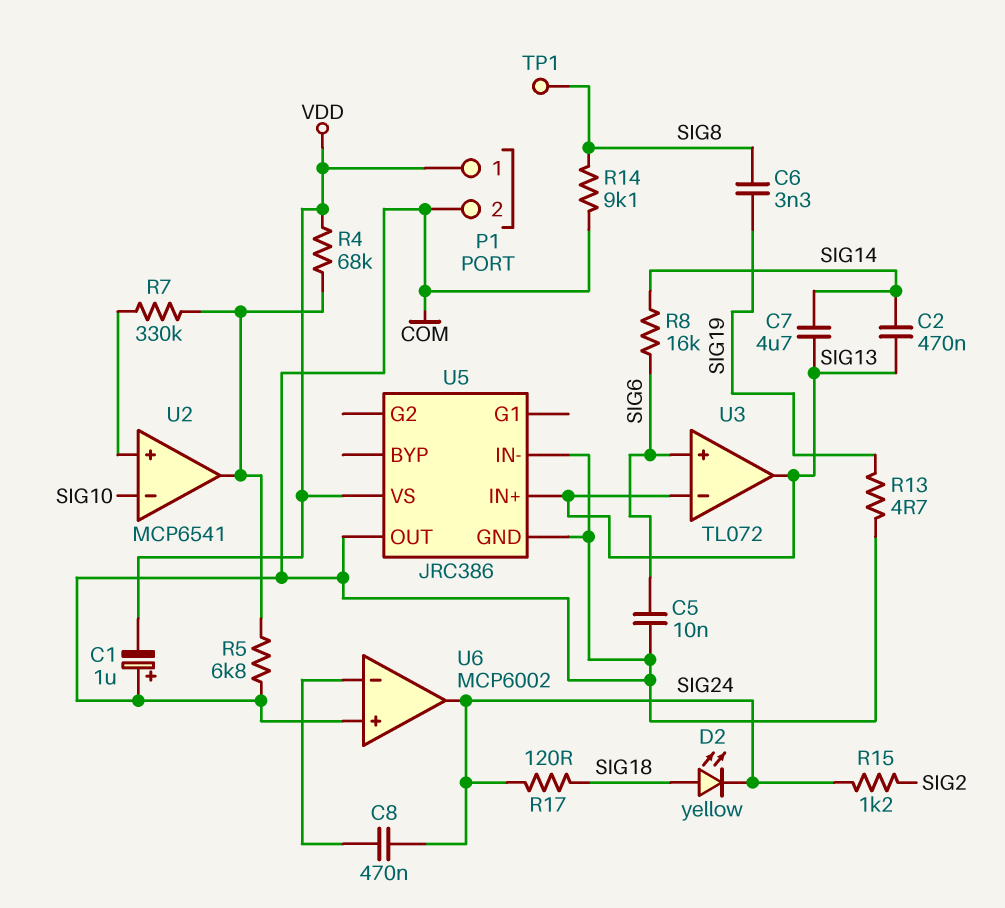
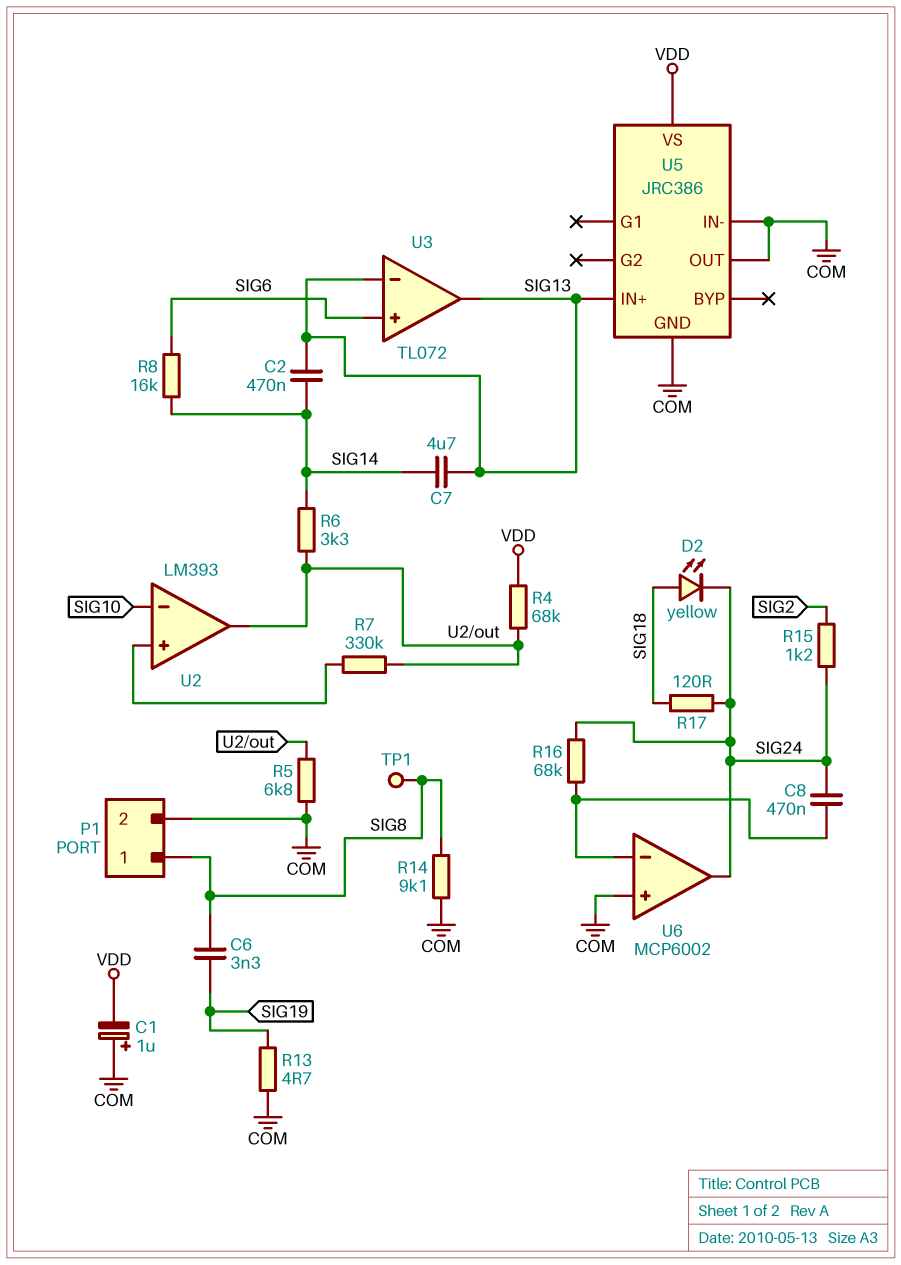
C5: 10nF (COM, SIG6) -> none
P1 pin 1: VDD -> SIG8
R6: none -> 3.3k (SIG14, U2/out)
R16: none -> 68k (SIG24, U6/in-)
U2: MCP6541 -> LM393

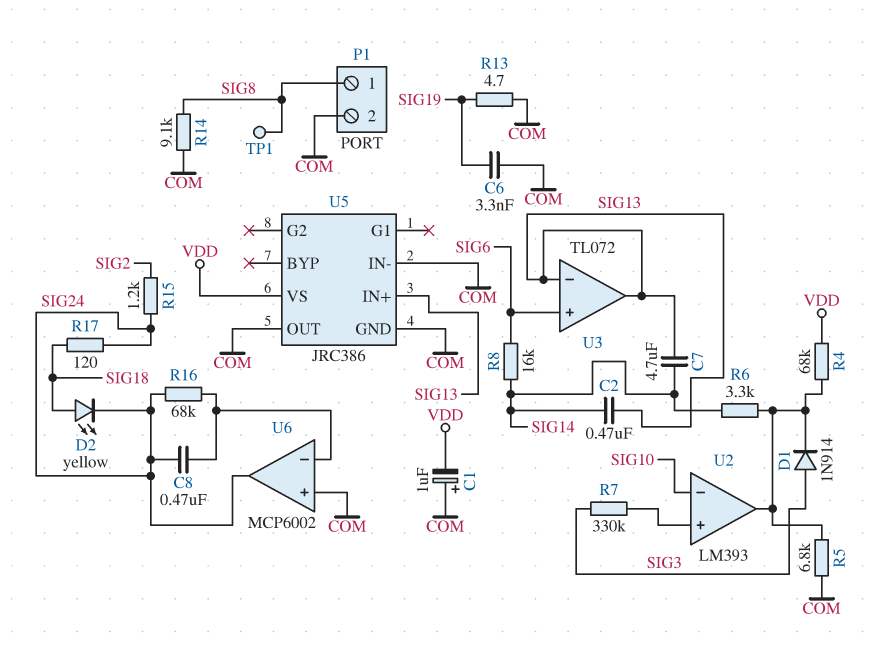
C6: 3.3nF (SIG8, SIG19) -> 3.3nF (COM, SIG19)
D1: none -> diode 1N914 (A SIG3, K U2/out)
R7: 330k (U2/in+, U2/out) -> 330k (SIG3, U2/in+)

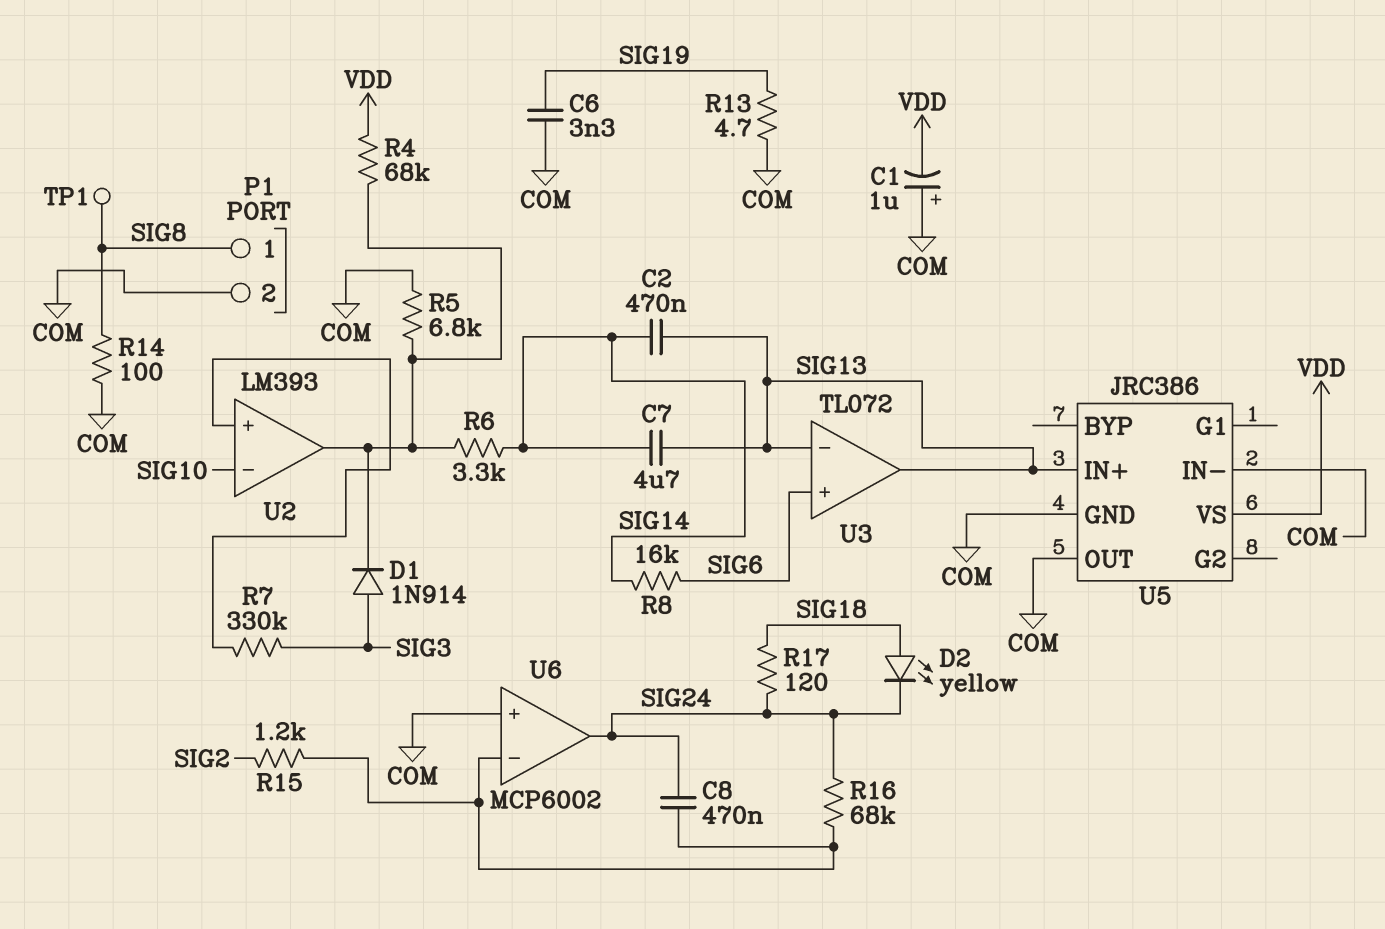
R14: 9.1k (COM, SIG8) -> 100 (COM, SIG8)
R15: 1.2k (SIG2, SIG24) -> 1.2k (SIG2, U6/in-)

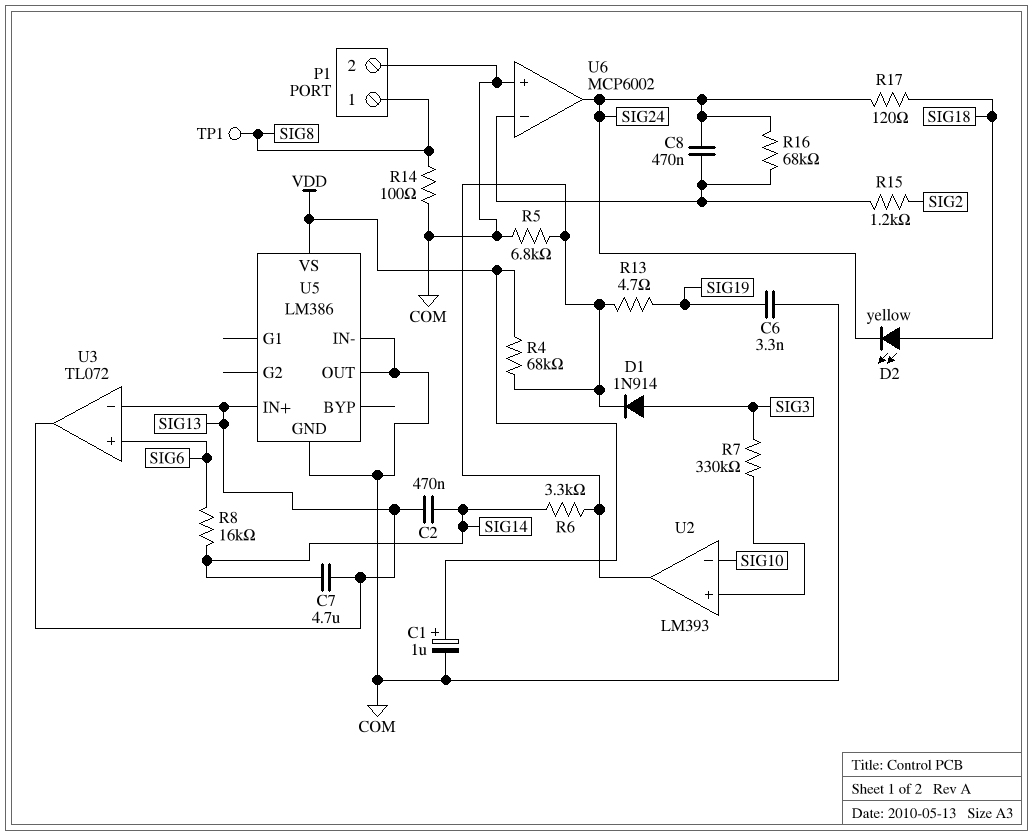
C1: 1uF (plus COM, minus VDD) -> 1uF (plus VDD, minus COM)
R13: 4.7 (COM, SIG19) -> 4.7 (SIG19, U2/out)
U5: JRC386 -> LM386

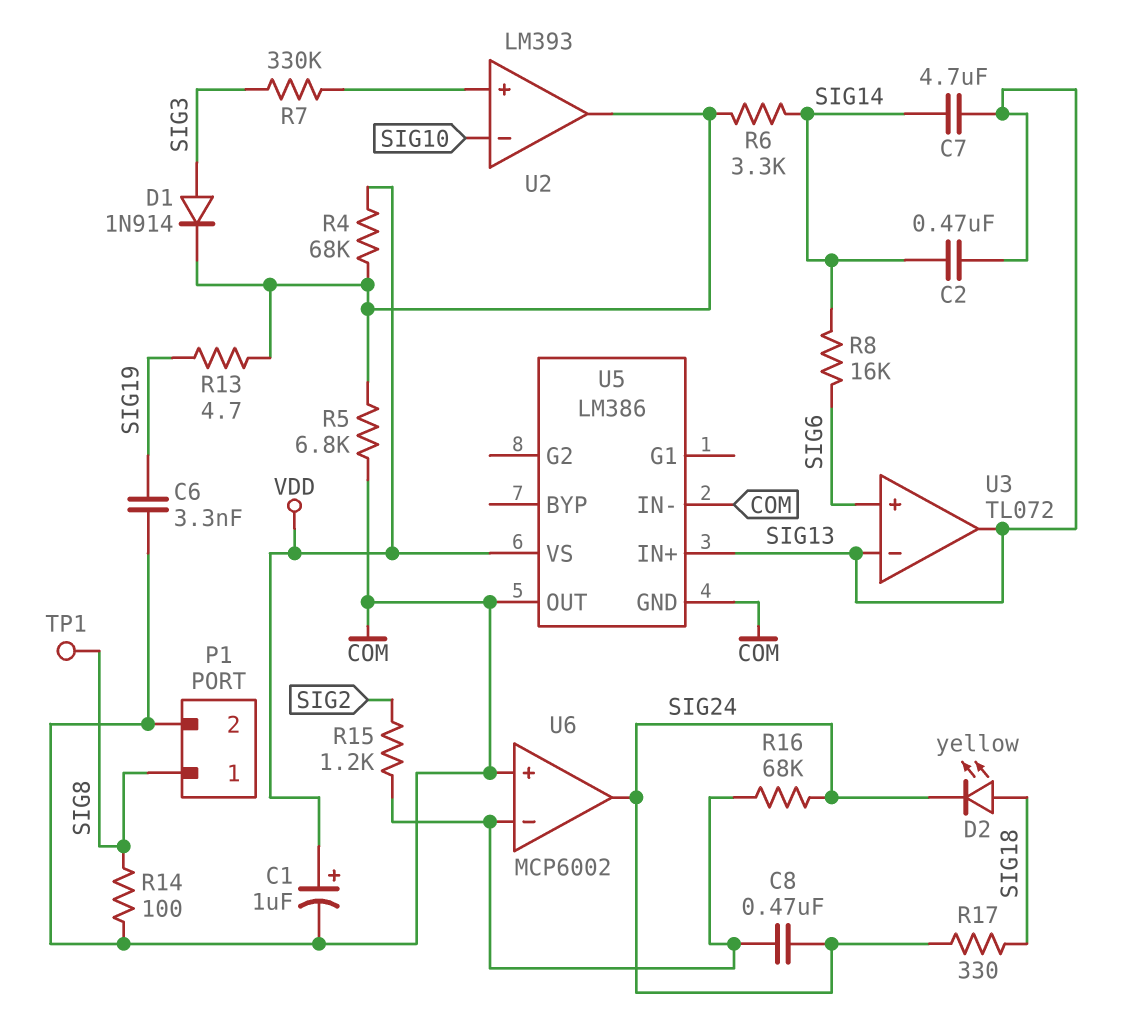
R17: 120 (SIG18, SIG24) -> 330 (SIG18, SIG24)

